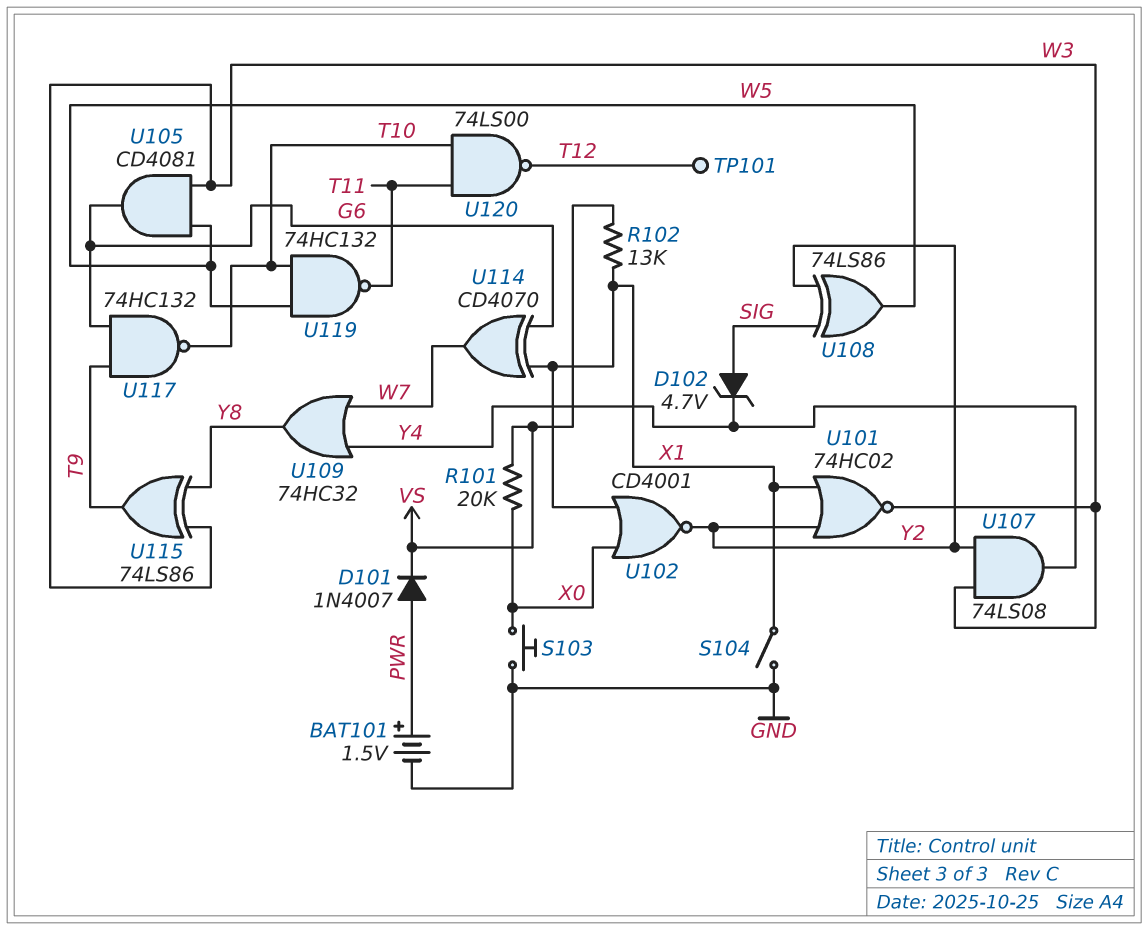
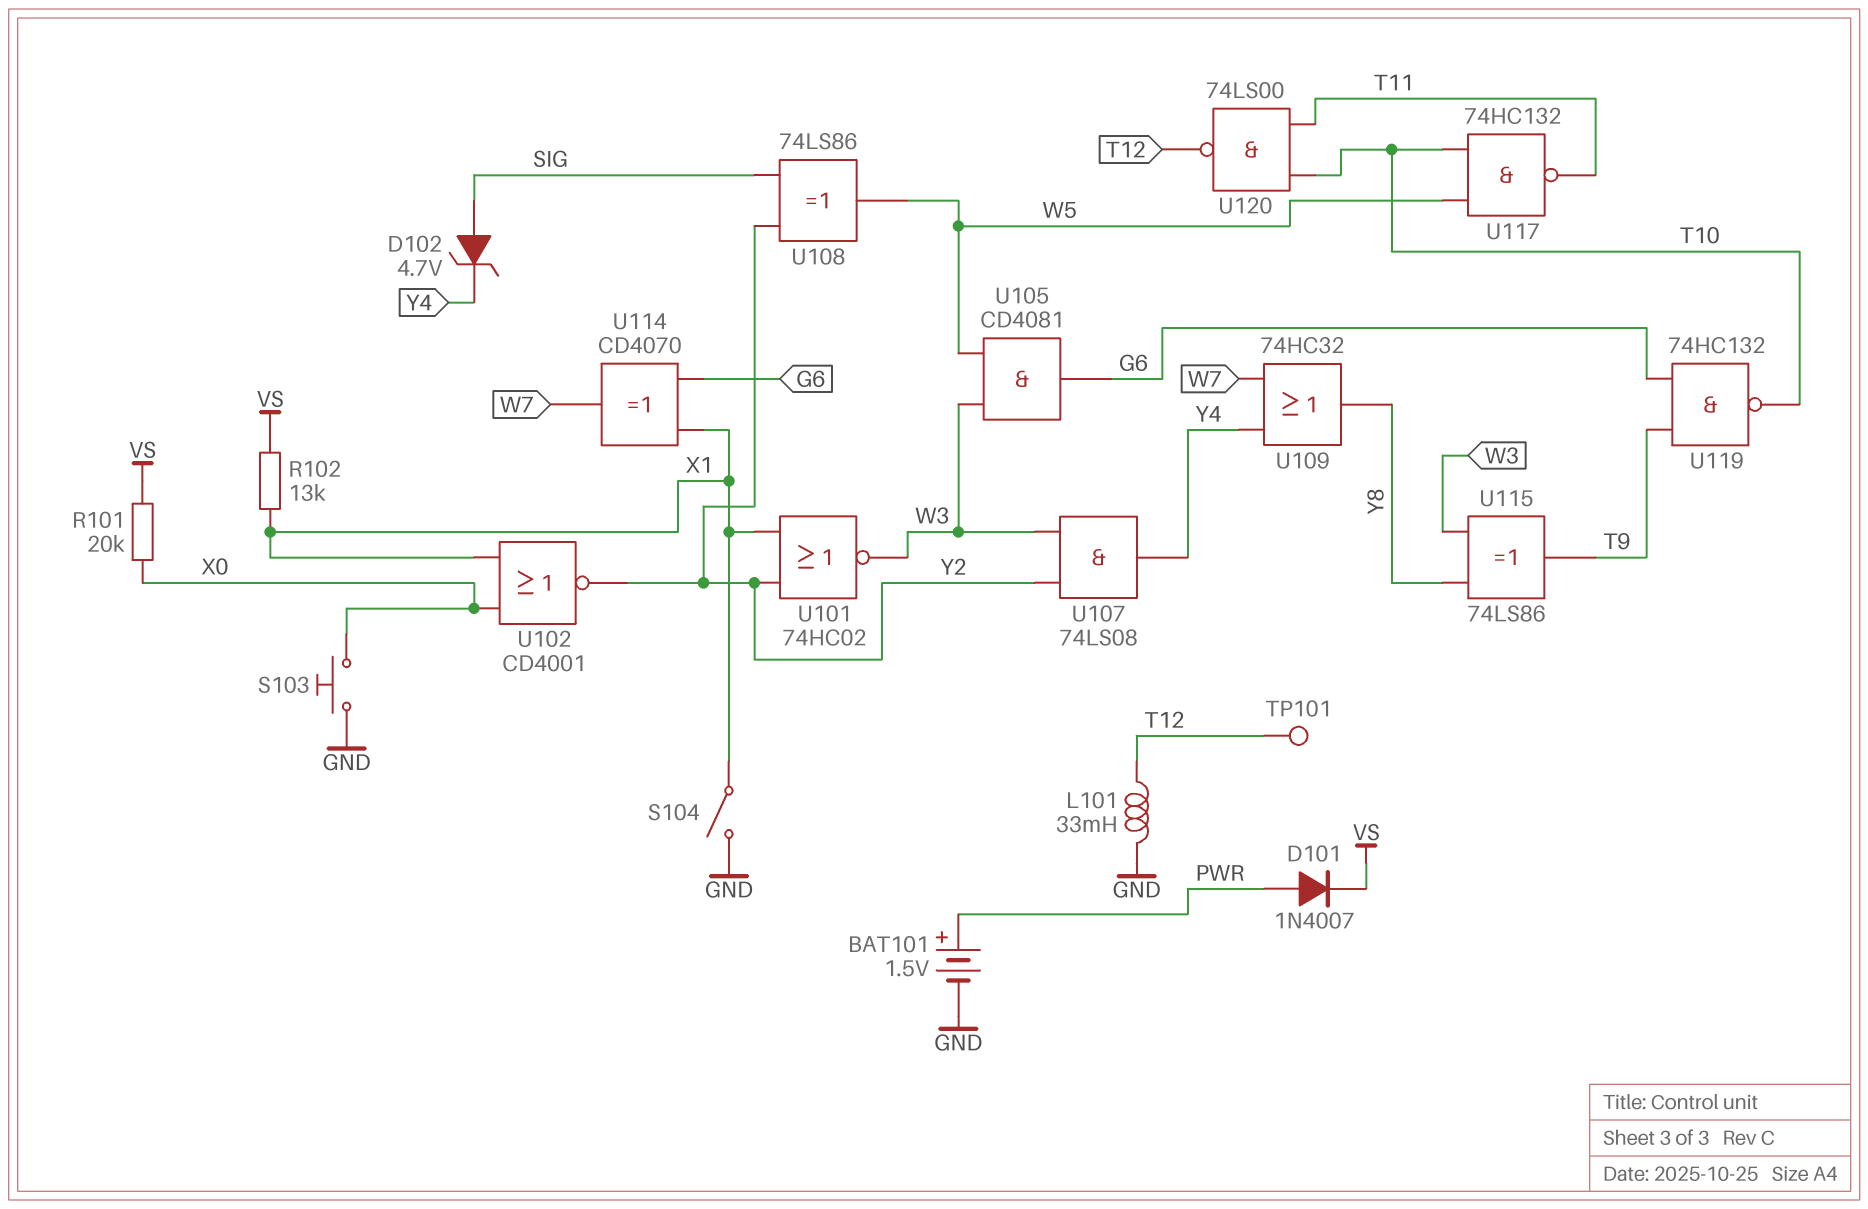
L101: none -> 33mH (GND, T12)
U117: NAND 74HC132 (in G6, in T9, out T10) -> NAND 74HC132 (in T10, in W5, out T11)
U119: NAND 74HC132 (in T10, in W5, out T11) -> NAND 74HC132 (in G6, in T9, out T10)

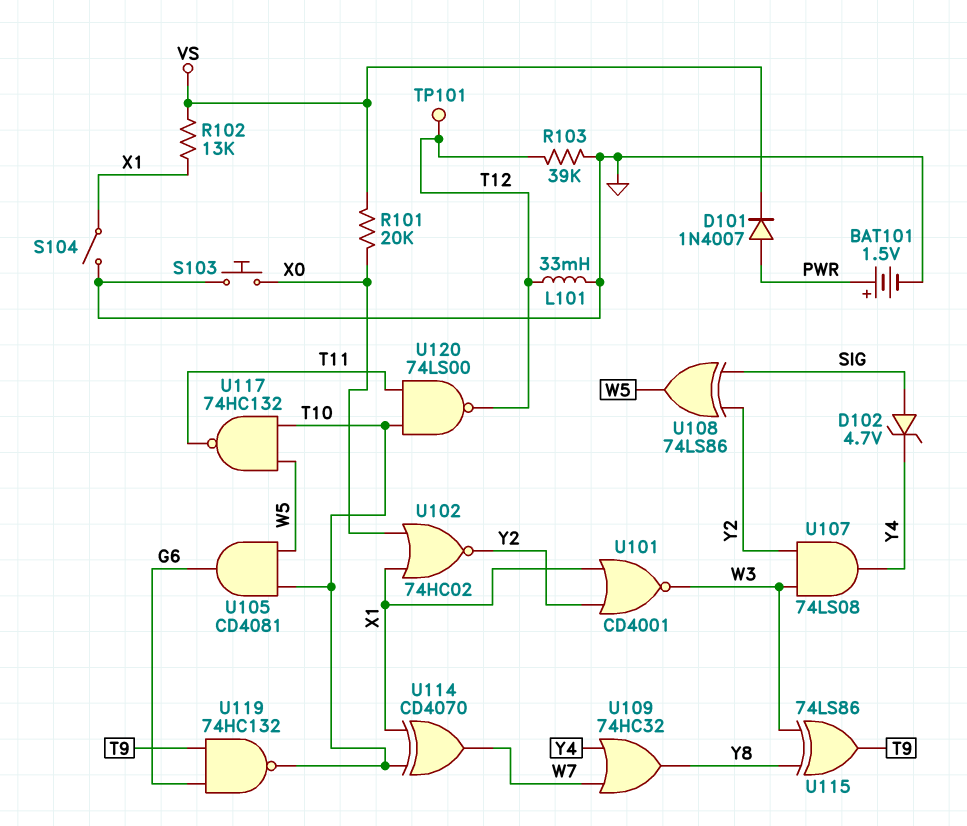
R103: none -> 39k (GND, T12)
U101: NOR 74HC02 (in X1, in Y2, out W3) -> NOR CD4001 (in X1, in Y2, out W3)
U102: NOR CD4001 (in X0, in X1, out Y2) -> NOR 74HC02 (in X0, in X1, out Y2)
U105: AND CD4081 (in W3, in W5, out G6) -> AND CD4081 (in T10, in W5, out G6)
U114: XOR CD4070 (in G6, in X1, out W7) -> XOR CD4070 (in T10, in X1, out W7)

